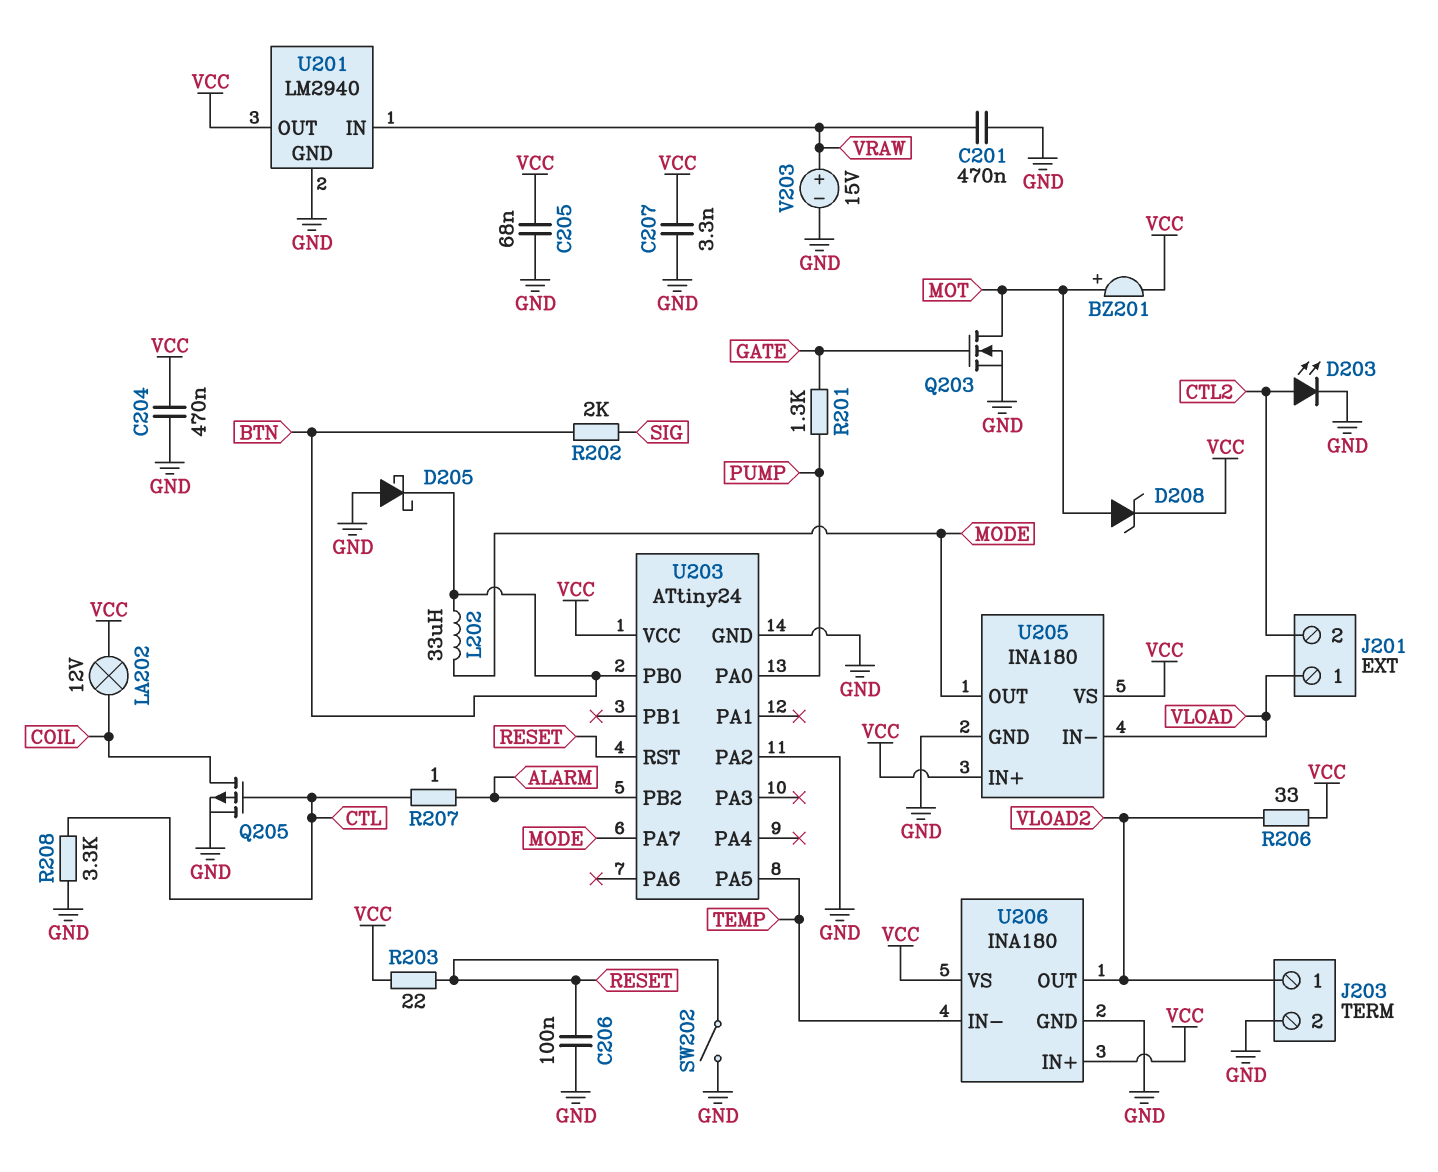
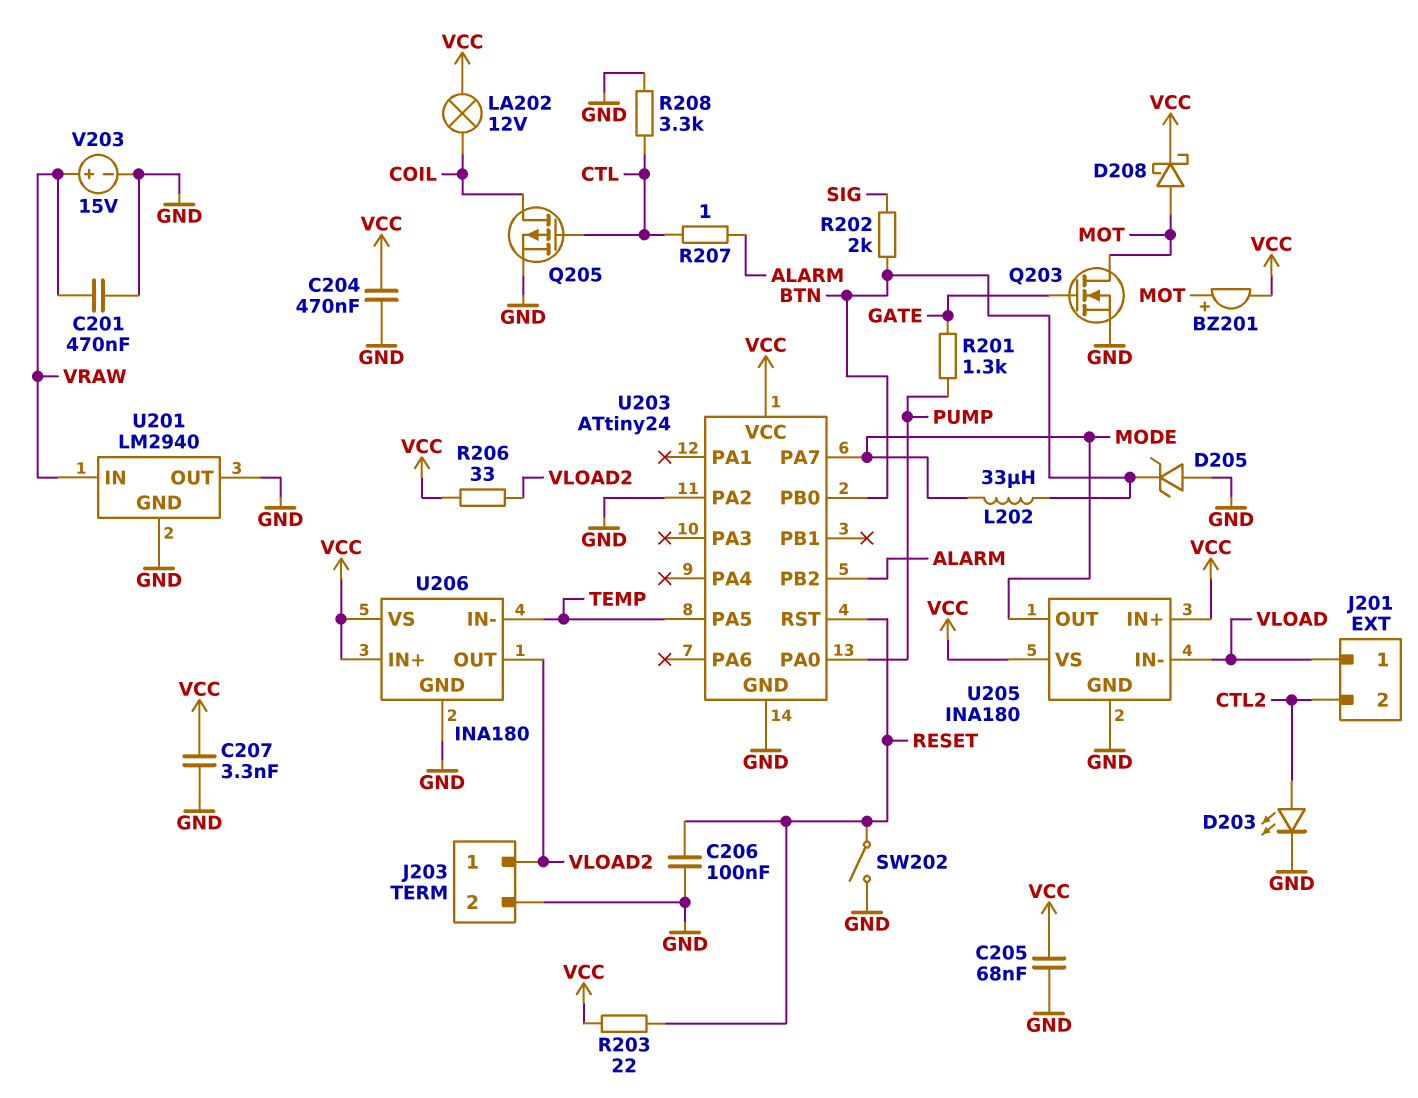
D205: schottky (A GND, K BTN) -> zener (A GND, K BTN)
D208: zener (A MOT, K VCC) -> schottky (A MOT, K VCC)
U201 pin OUT: VCC -> GND

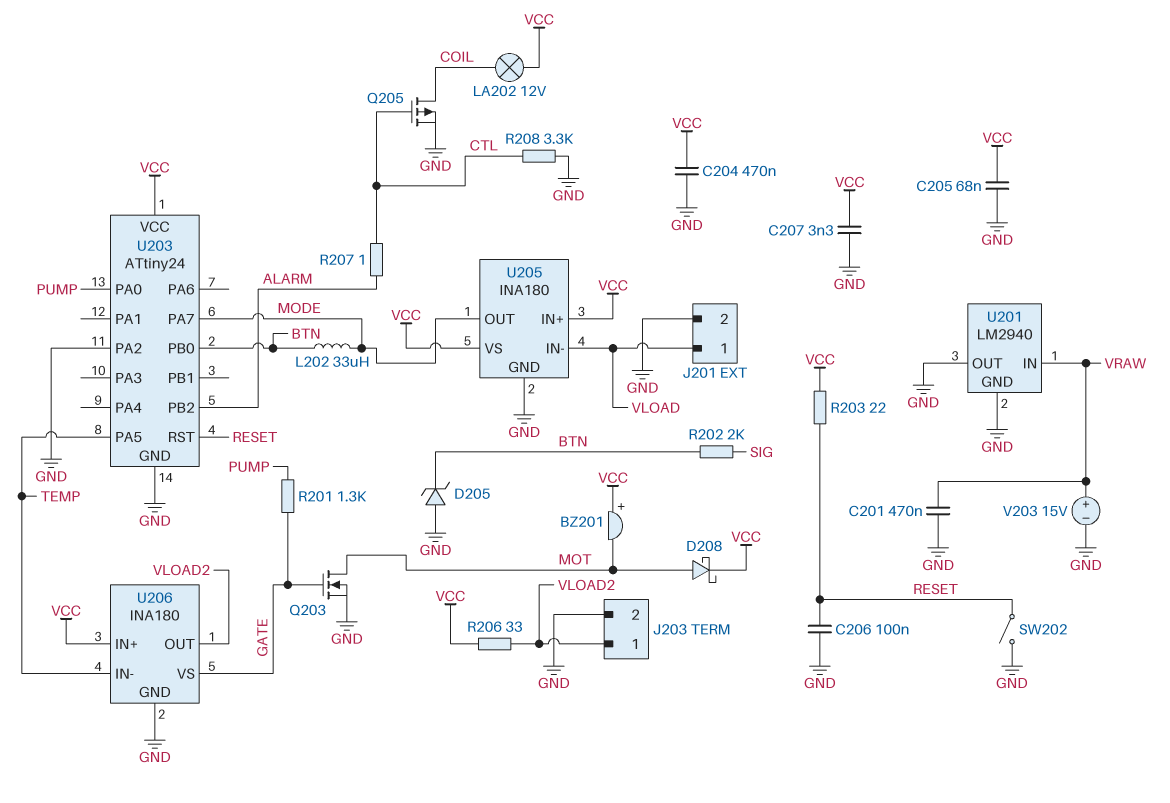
BZ201: buzzer (plus MOT, minus VCC) -> buzzer (plus VCC, minus MOT)
D203: LED (A CTL2, K GND) -> none
J201 pin 2: CTL2 -> GND
U206 pin VS: VCC -> GATE

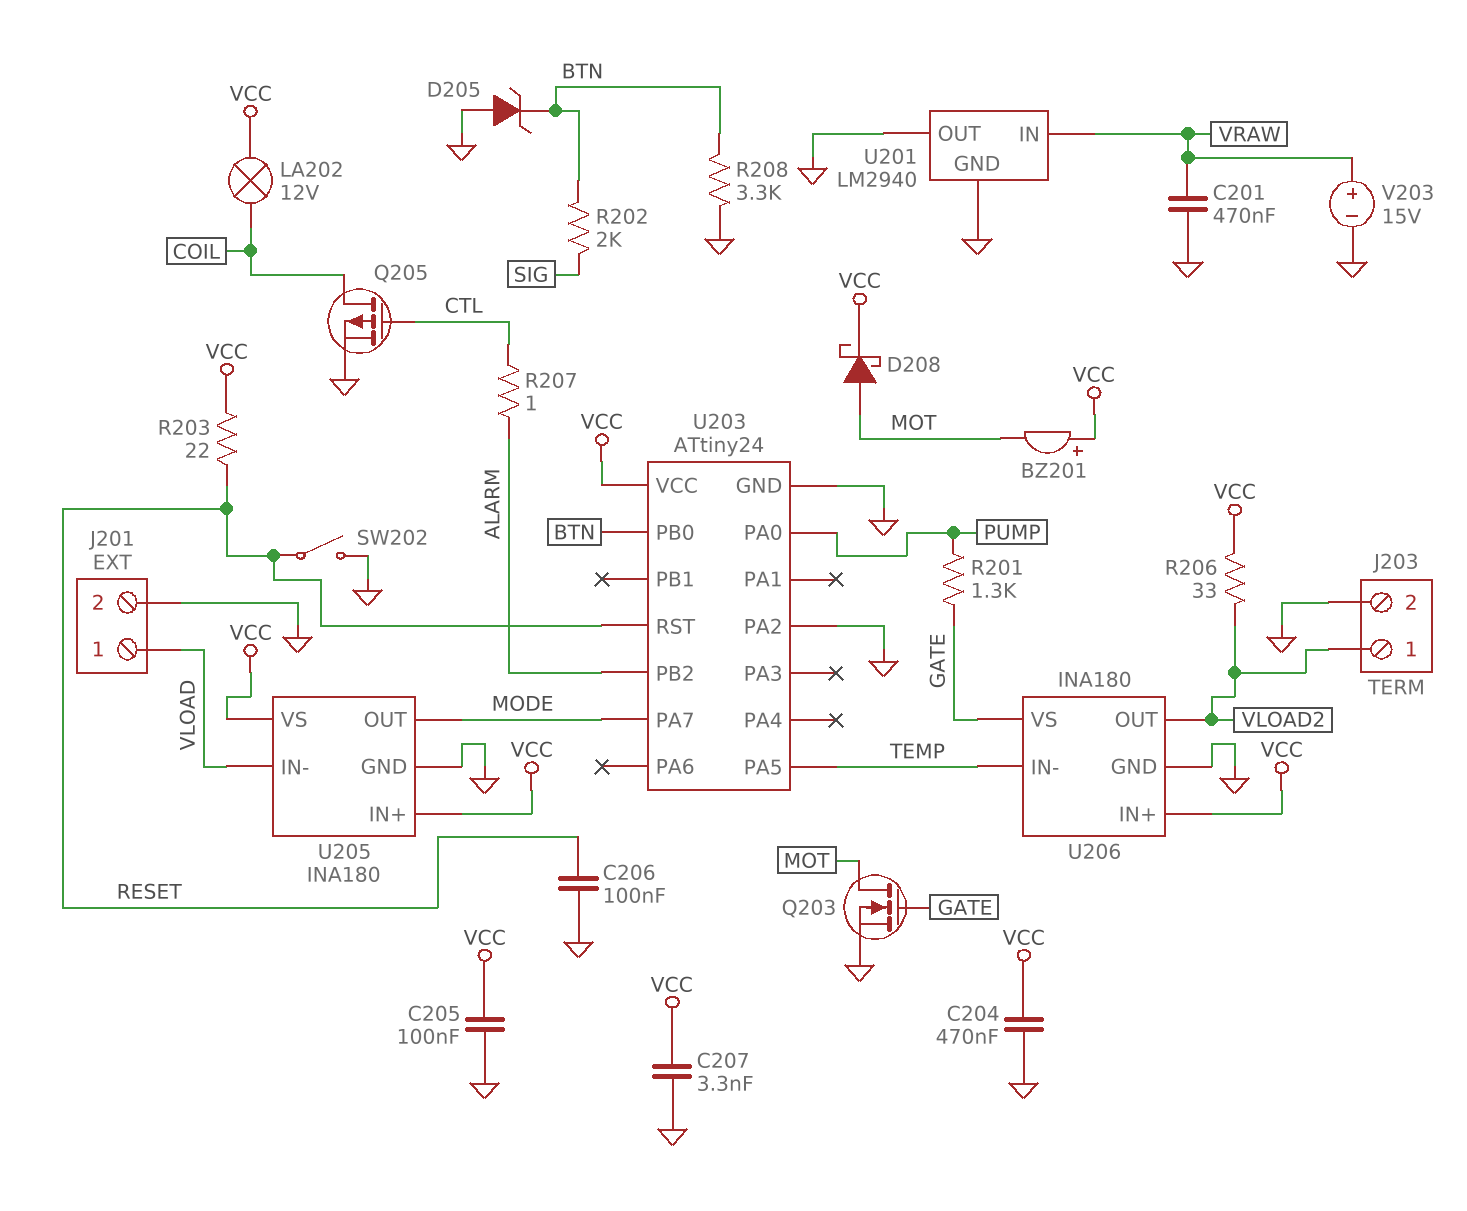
C205: 68nF (GND, VCC) -> 100nF (GND, VCC)
L202: 33uH (BTN, MODE) -> none
R208: 3.3k (CTL, GND) -> 3.3k (BTN, GND)

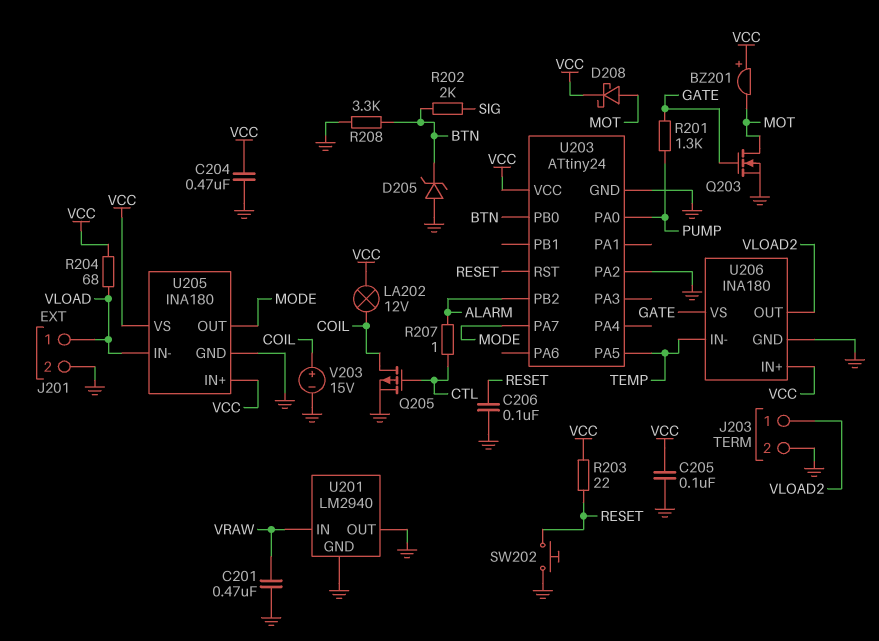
C207: 3.3nF (GND, VCC) -> none
R204: none -> 68 (VCC, VLOAD)
R206: 33 (VCC, VLOAD2) -> none
SW202: switch (GND, RESET) -> button (GND, RESET)
V203: 15V (plus VRAW, minus GND) -> 15V (plus COIL, minus GND)

